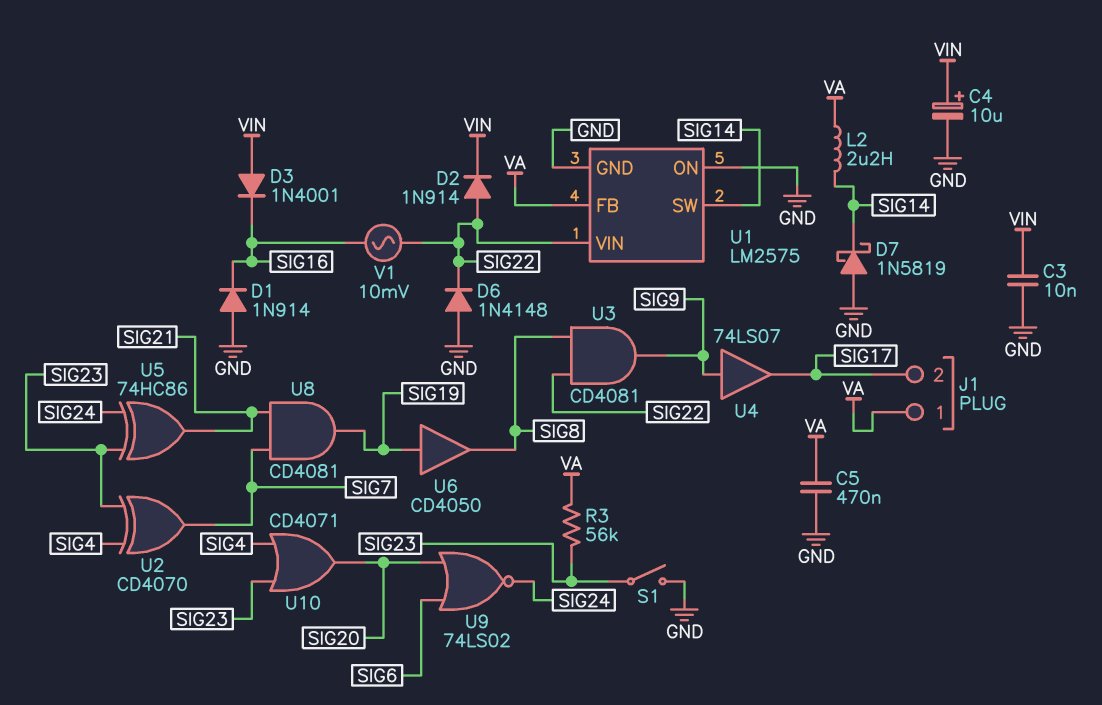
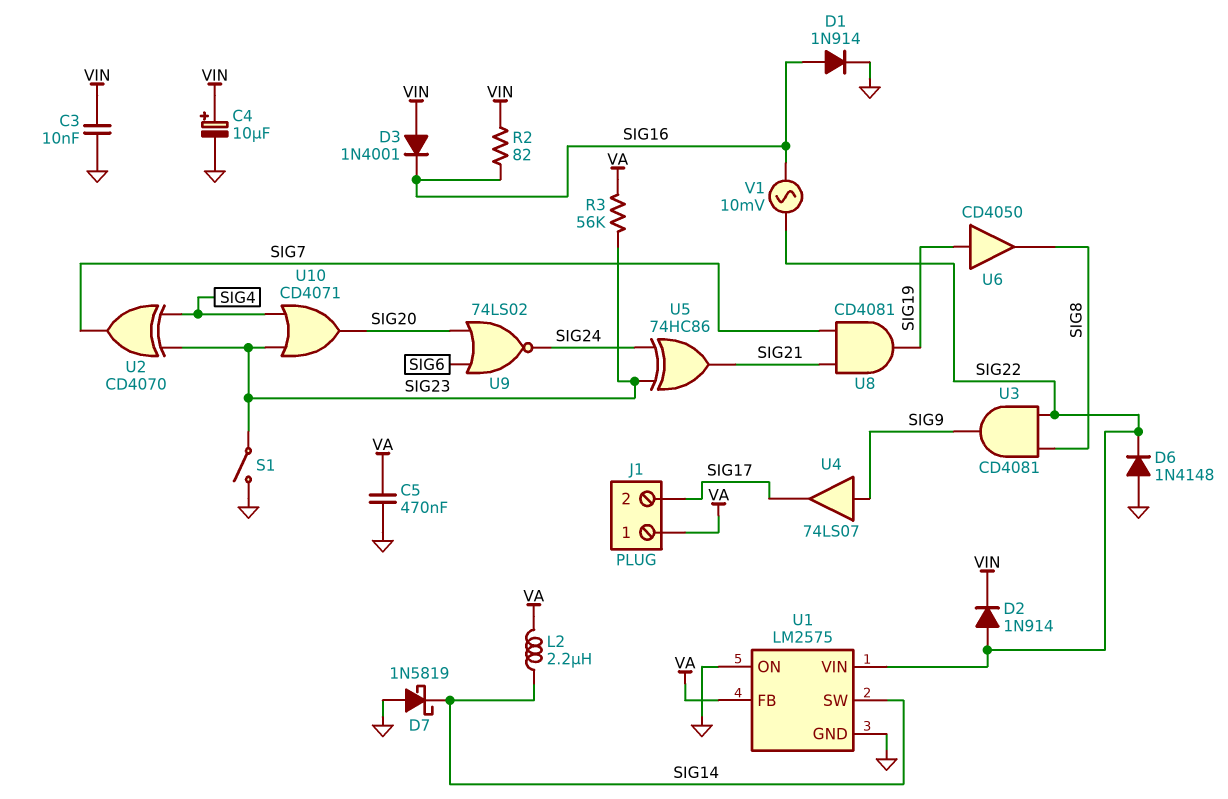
D1: diode 1N914 (A GND, K SIG16) -> diode 1N914 (A SIG16, K GND)
R2: none -> 82 (SIG16, VIN)

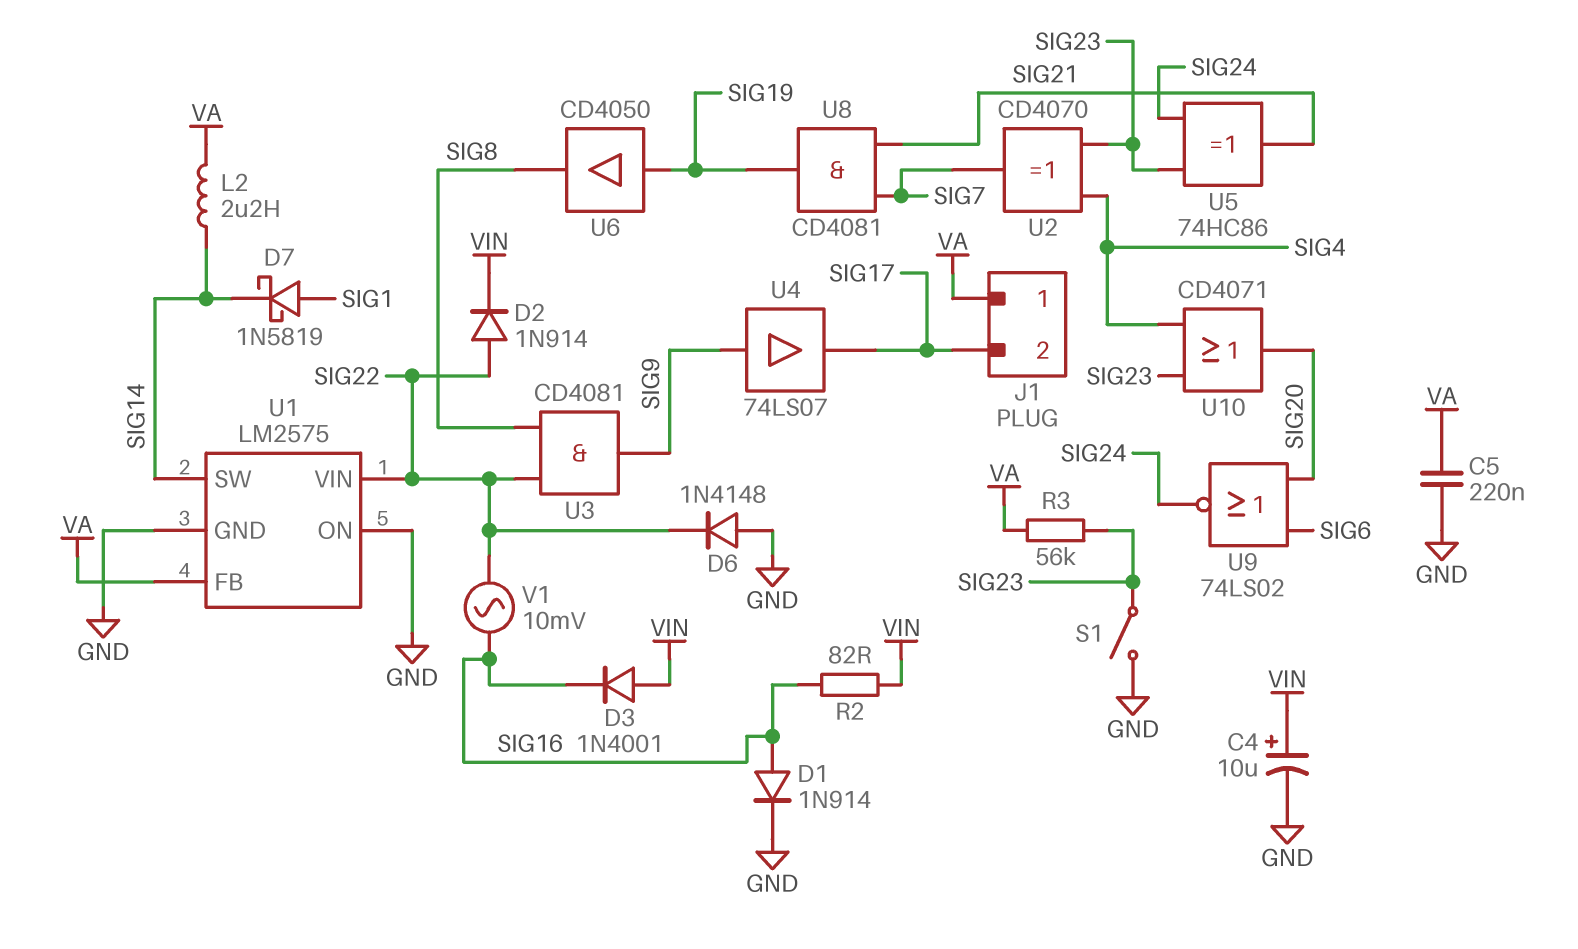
C3: 10nF (GND, VIN) -> none
C5: 470nF (GND, VA) -> 220nF (GND, VA)
D7: schottky 1N5819 (A GND, K SIG14) -> schottky 1N5819 (A SIG1, K SIG14)

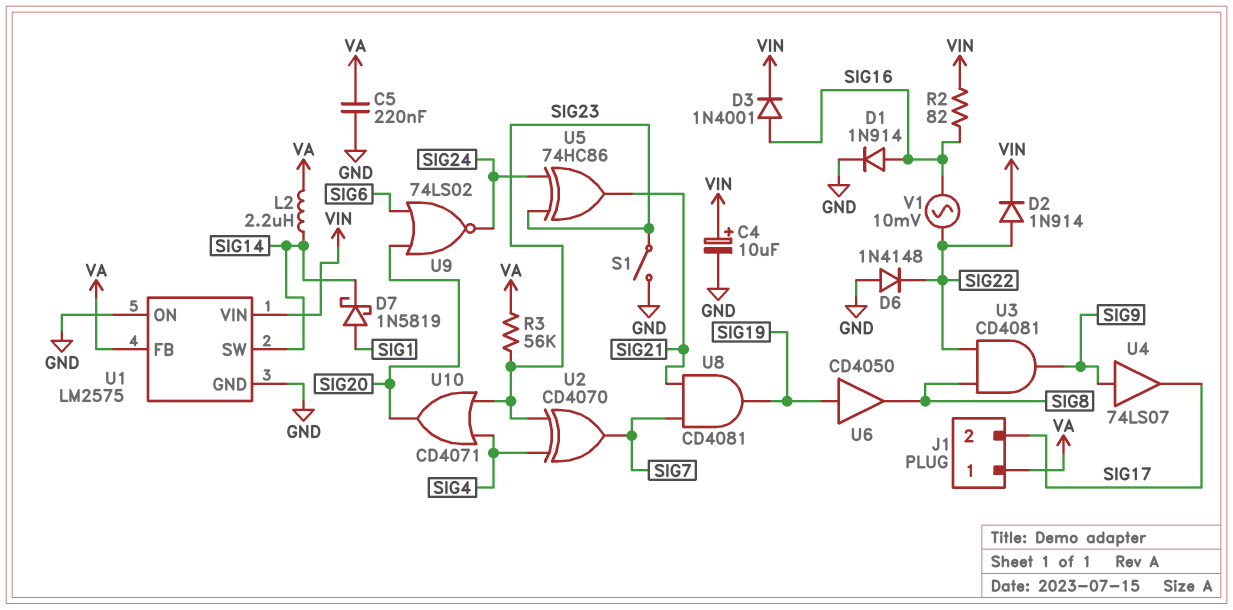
D3: diode 1N4001 (A VIN, K SIG16) -> diode 1N4001 (A SIG16, K VIN)
U1 pin VIN: SIG22 -> VIN

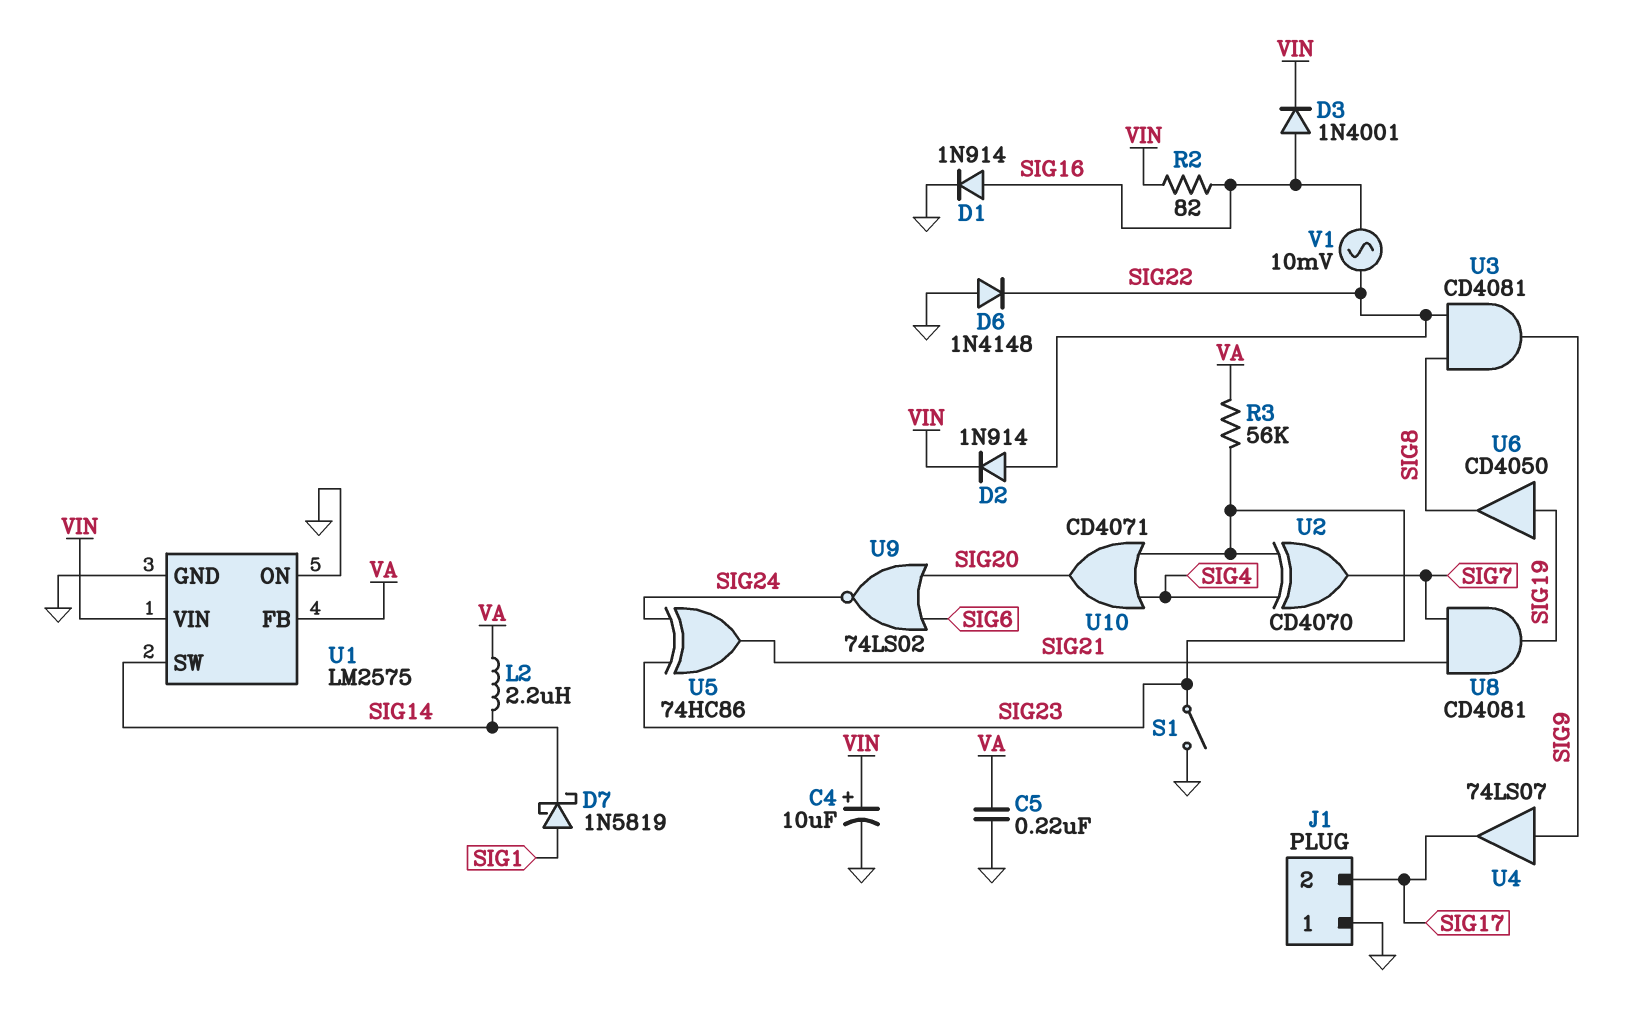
J1 pin 1: VA -> GND

